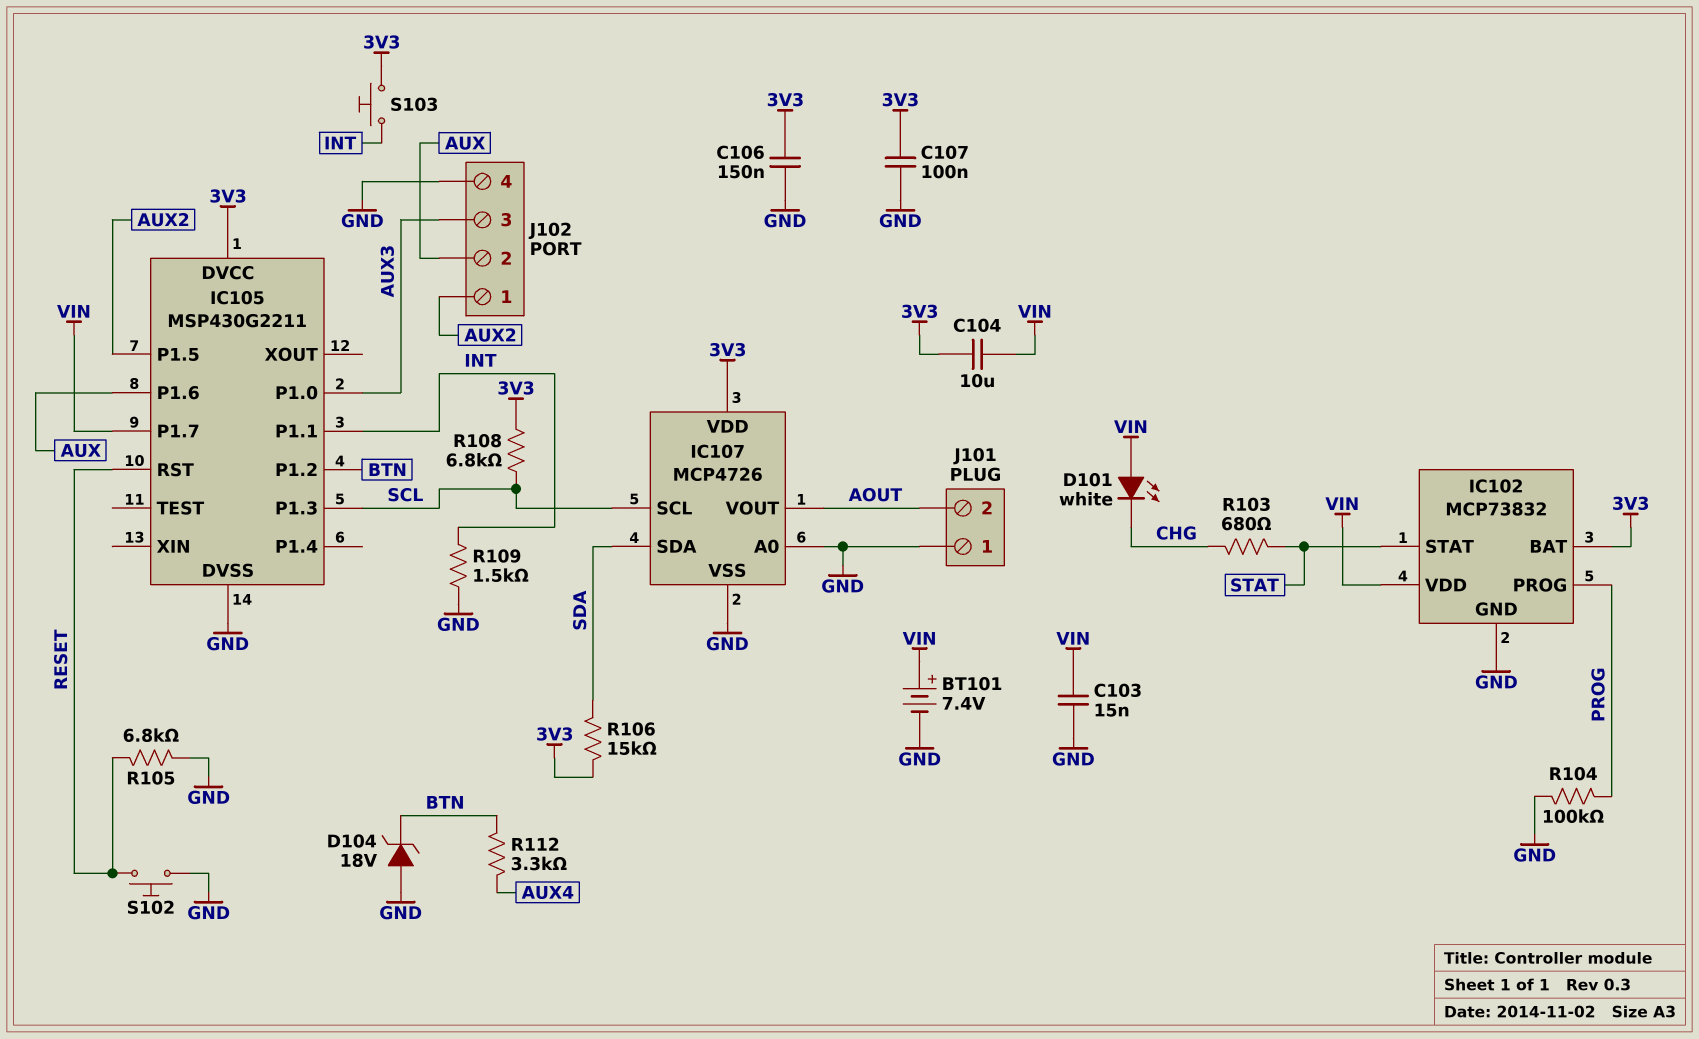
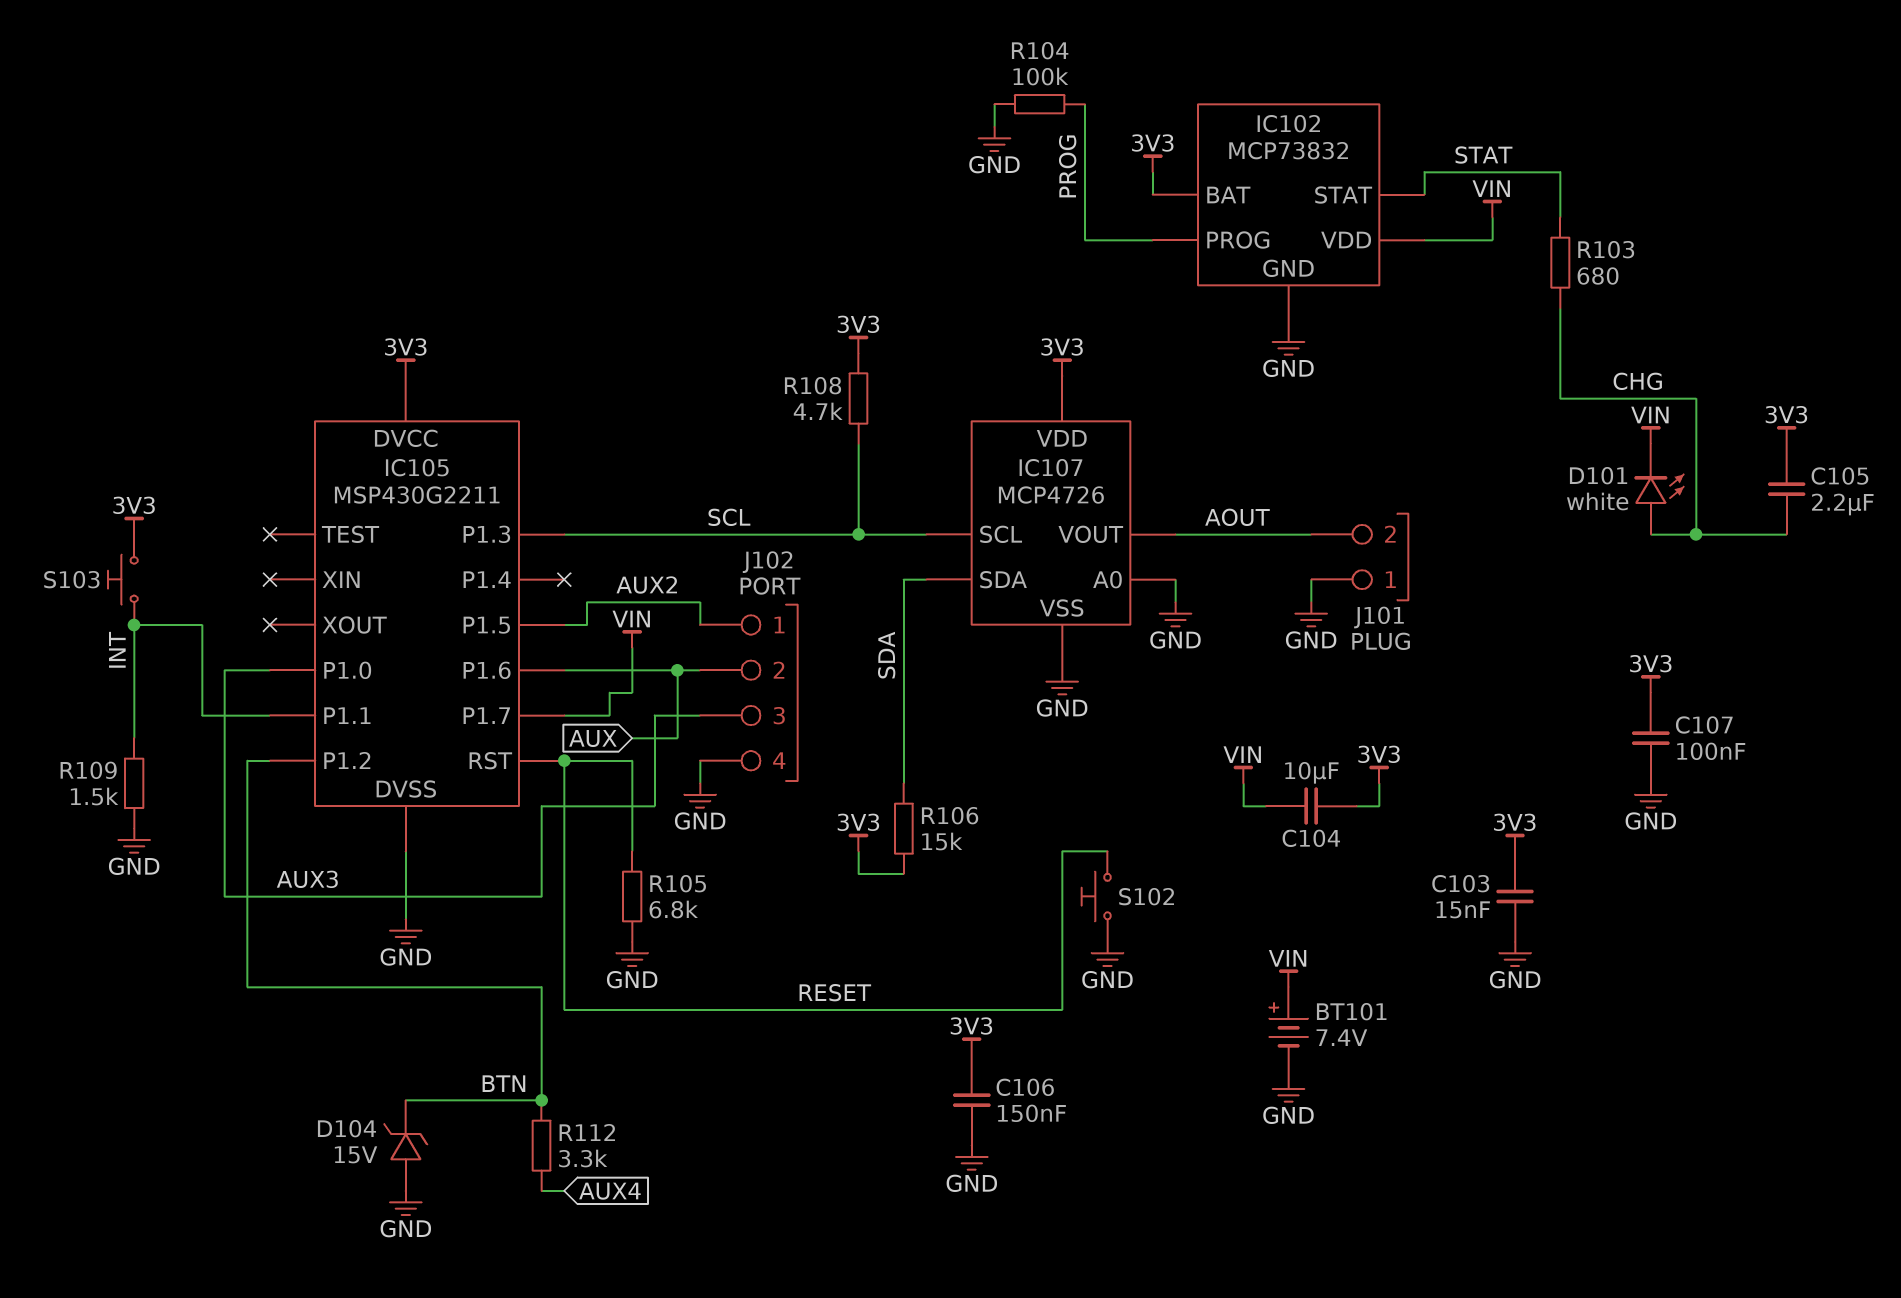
C103: 15nF (GND, VIN) -> 15nF (3V3, GND)
C105: none -> 2.2uF (3V3, CHG)
D101: LED white (A VIN, K CHG) -> LED white (A CHG, K VIN)
D104: zener 18V (A GND, K BTN) -> zener 15V (A GND, K BTN)
R108: 6.8k (3V3, SCL) -> 4.7k (3V3, SCL)

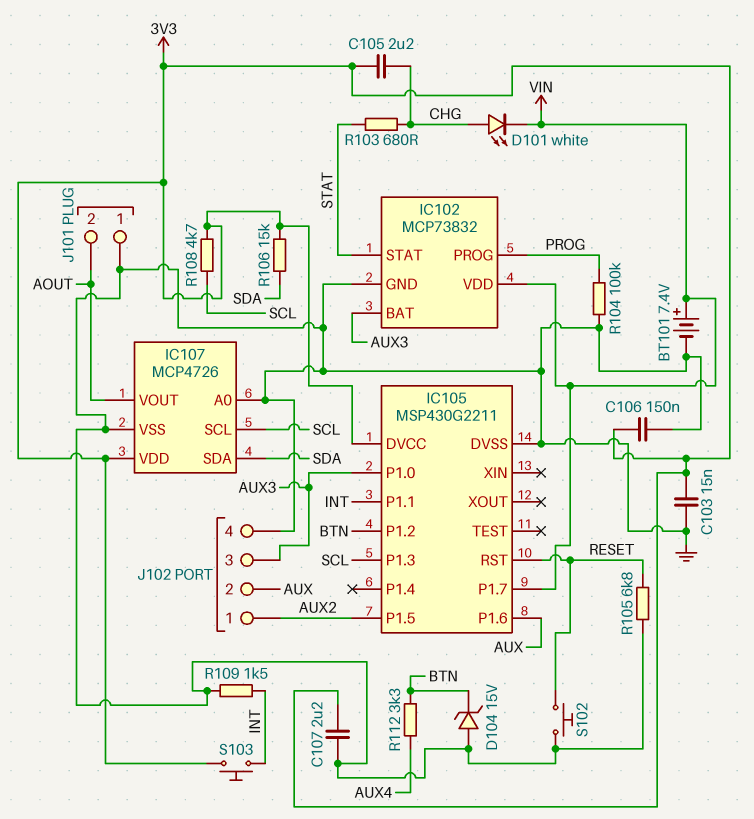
C104: 10uF (3V3, VIN) -> none
C107: 100nF (3V3, GND) -> 2.2uF (3V3, GND)
IC102 pin BAT: 3V3 -> AUX3

